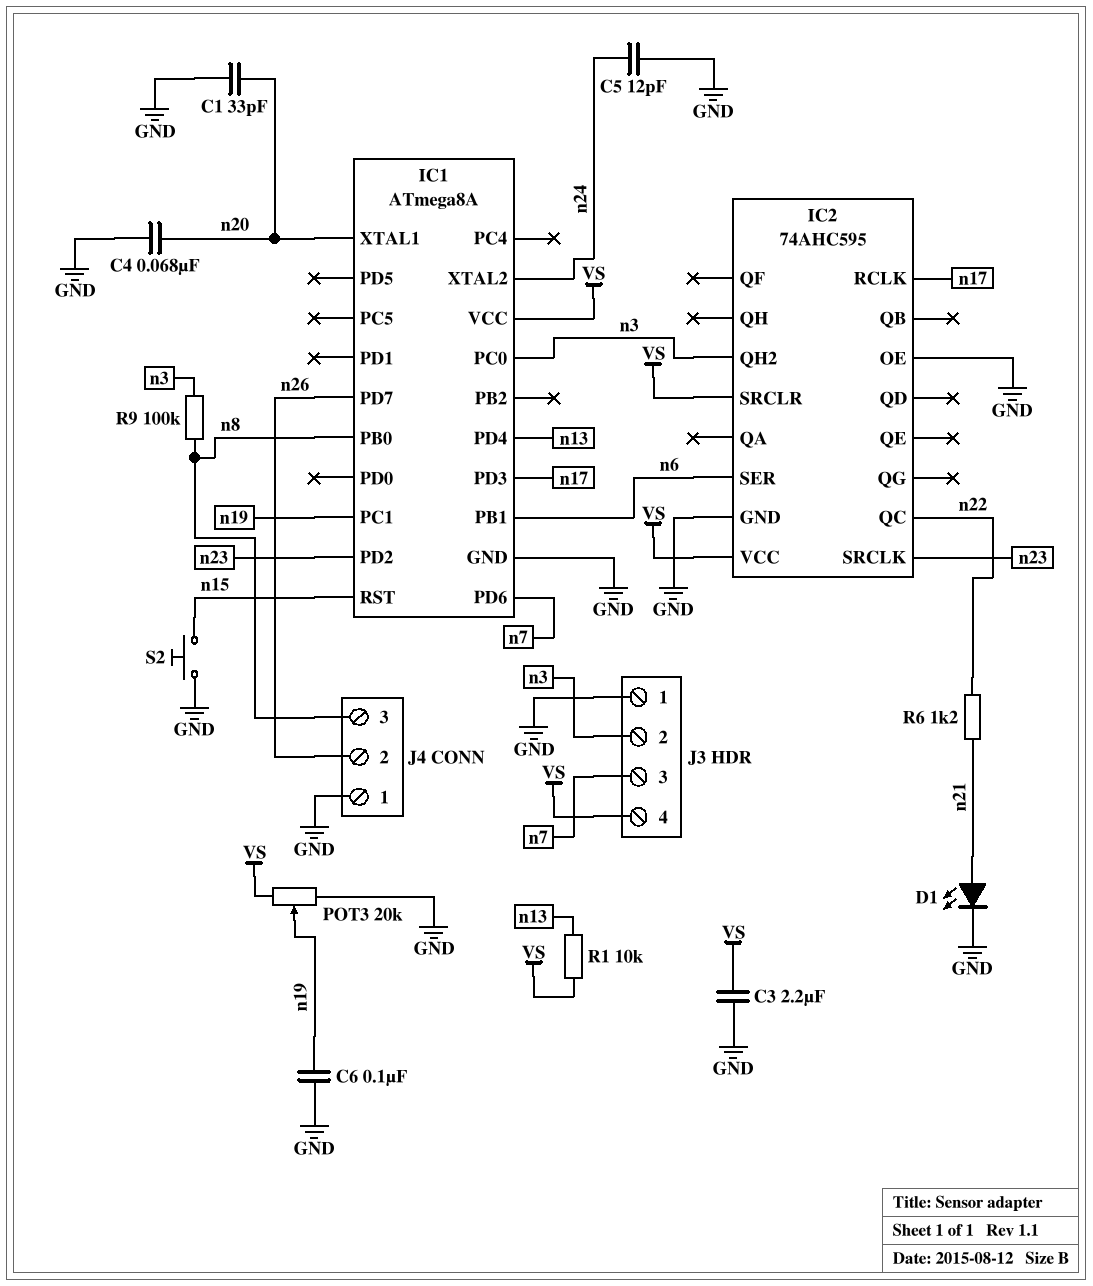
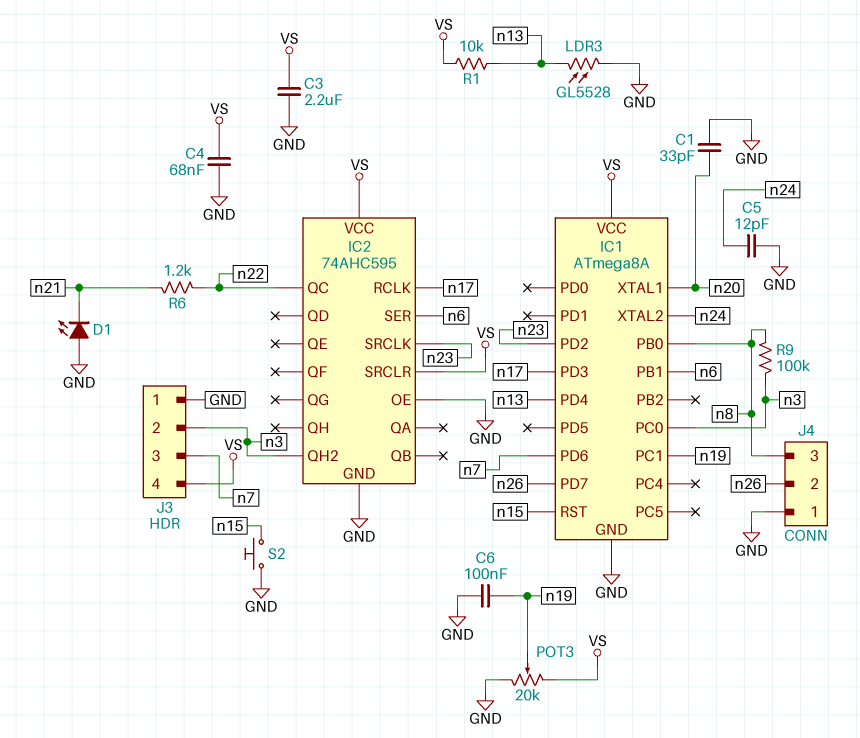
C4: 68nF (GND, n20) -> 68nF (GND, VS)
D1: LED (A n21, K GND) -> LED (A GND, K n21)
LDR3: none -> GL5528 (GND, n13)

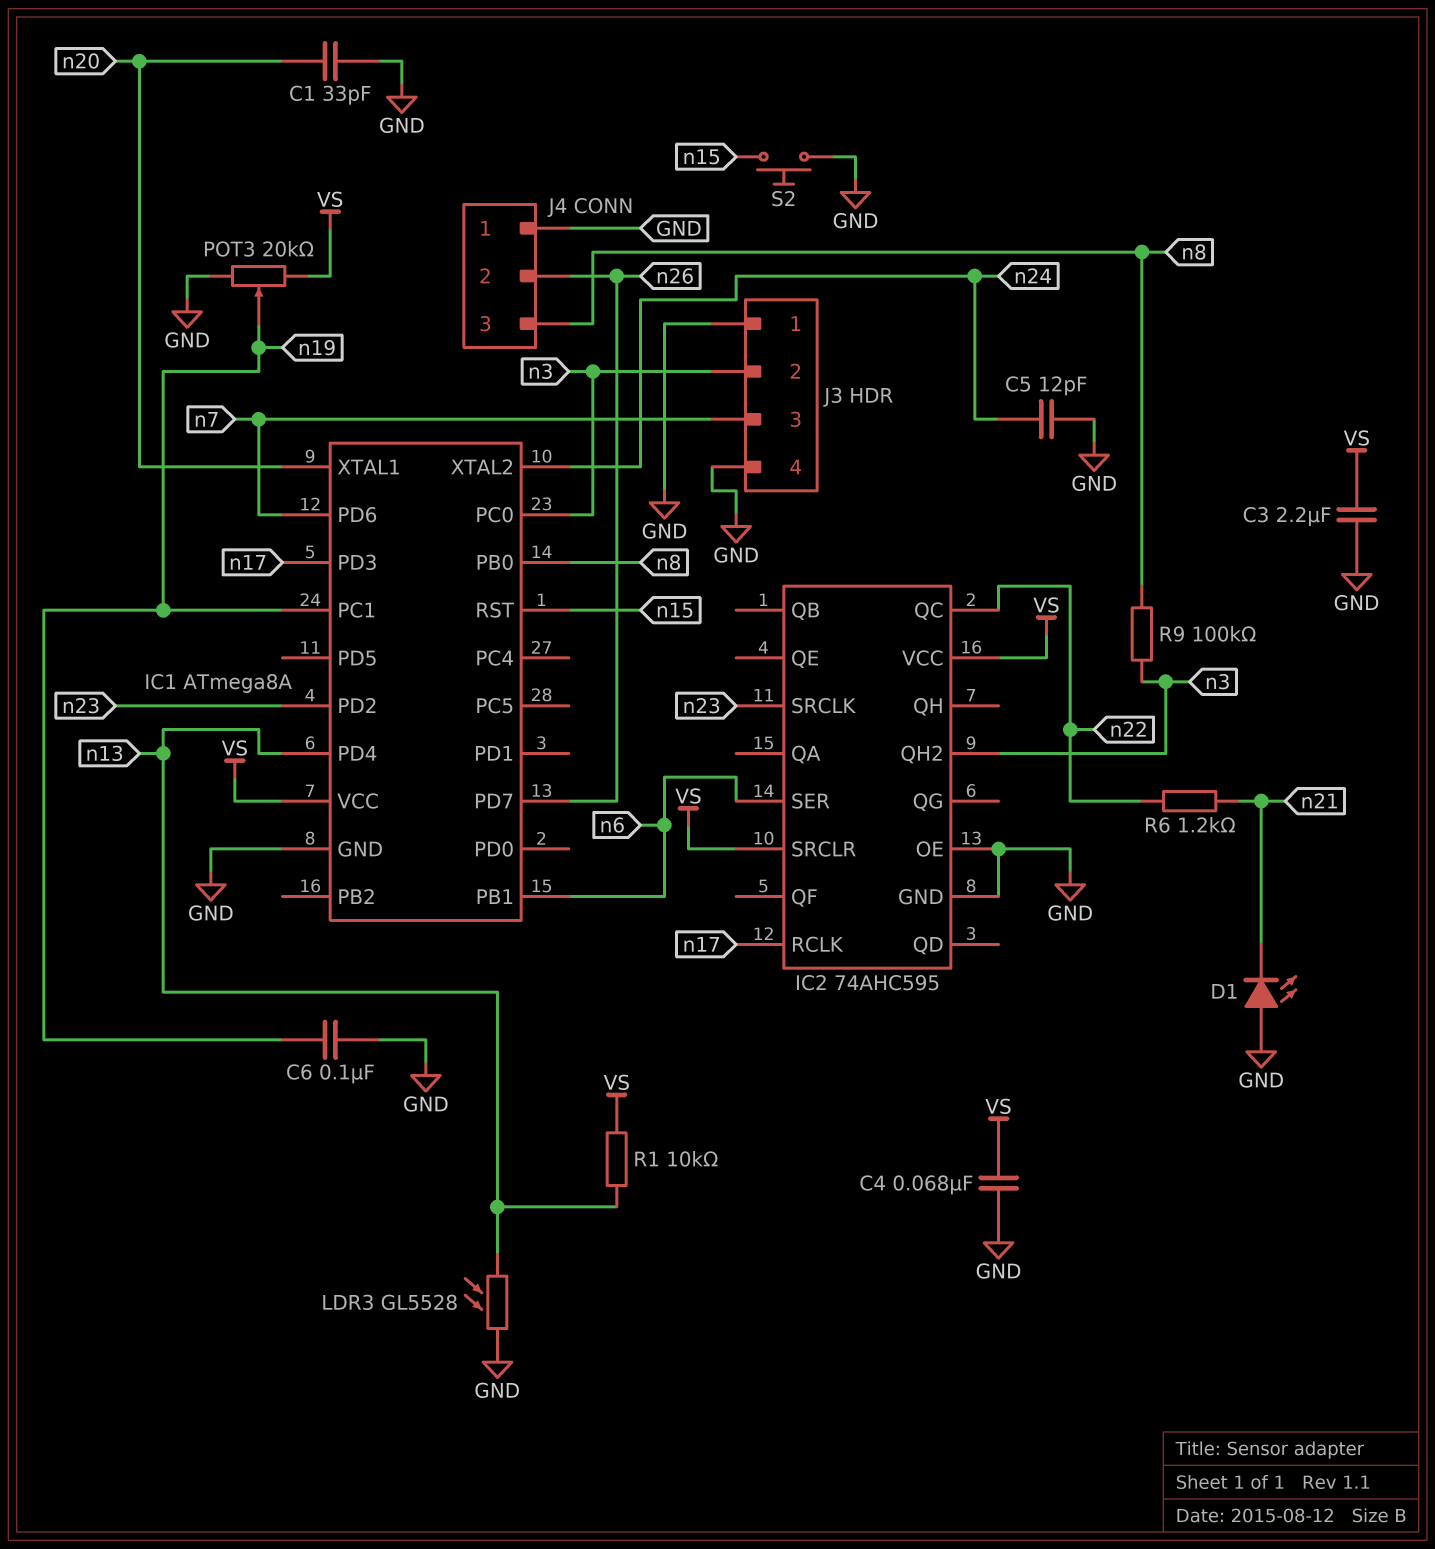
J3 pin 4: VS -> GND

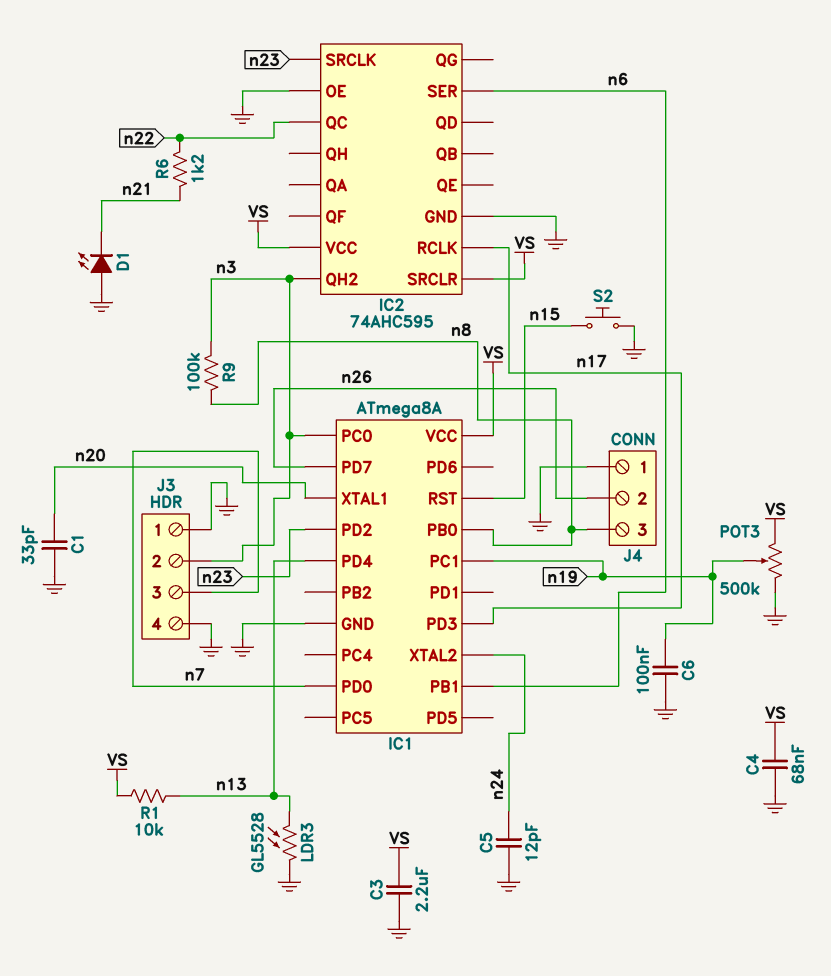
IC1 pin PD0: none -> n7
IC1 pin PD6: n7 -> none
POT3: 20k (GND, VS, wiper n19) -> 500k (GND, VS, wiper n19)

